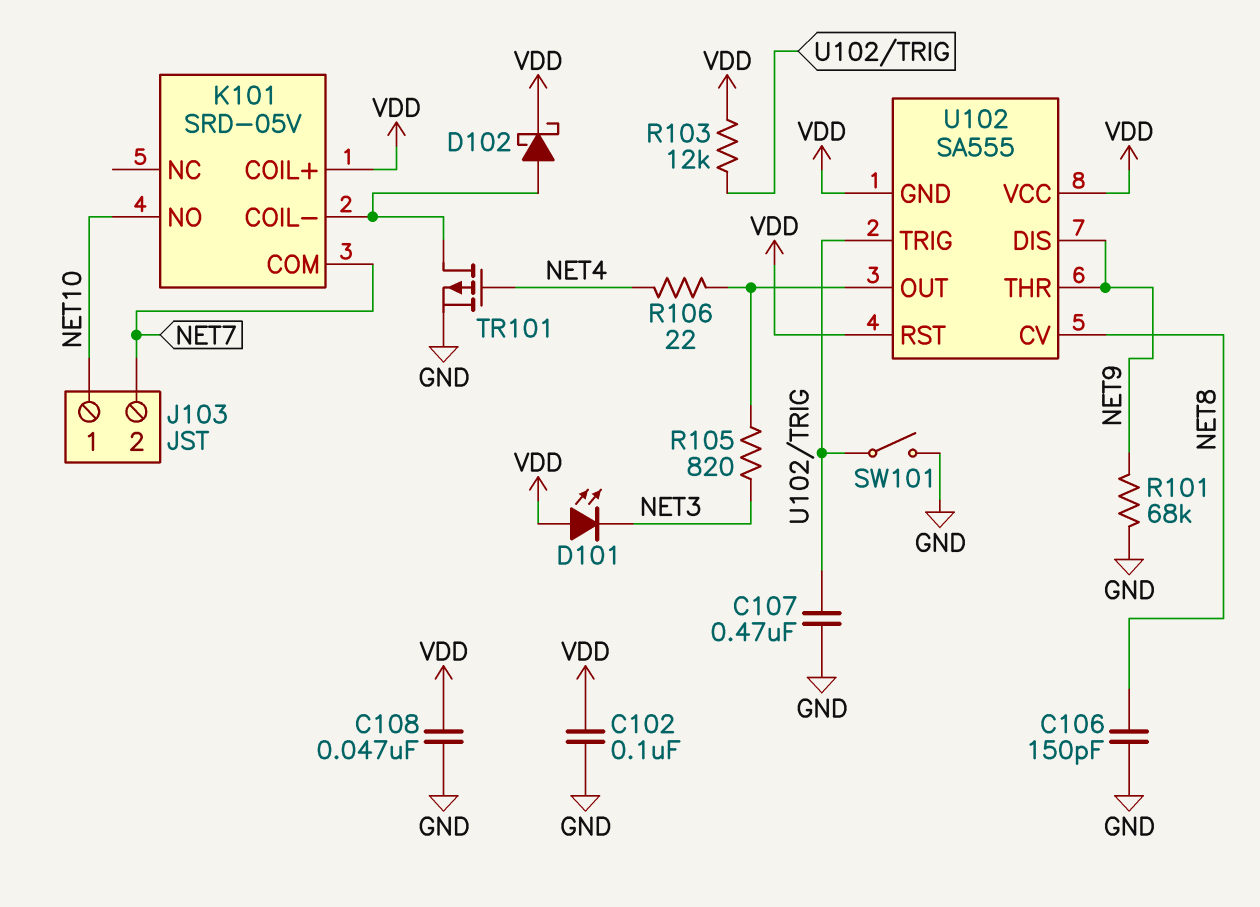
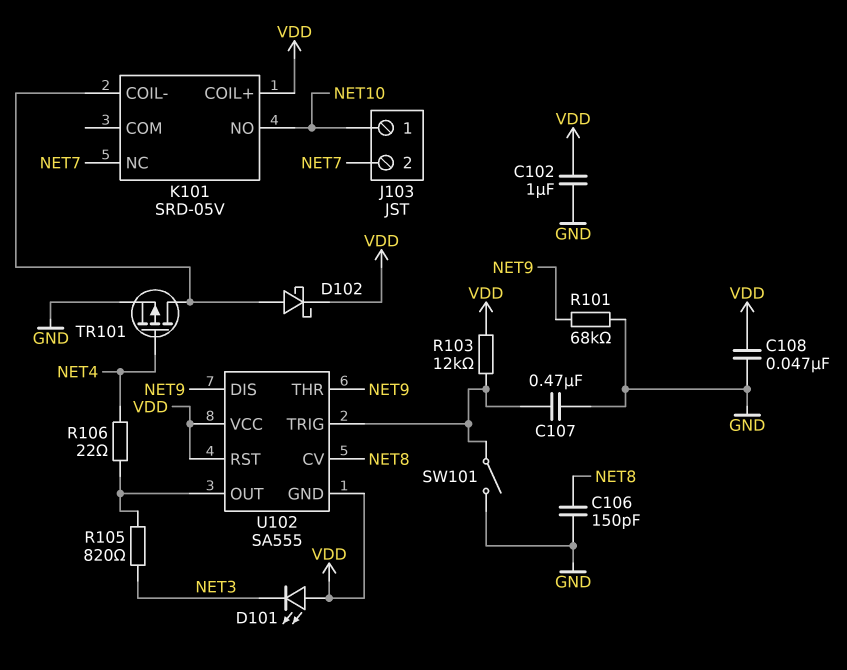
C102: 100nF (GND, VDD) -> 1uF (GND, VDD)
K101 pin COM: NET7 -> none
K101 pin NC: none -> NET7

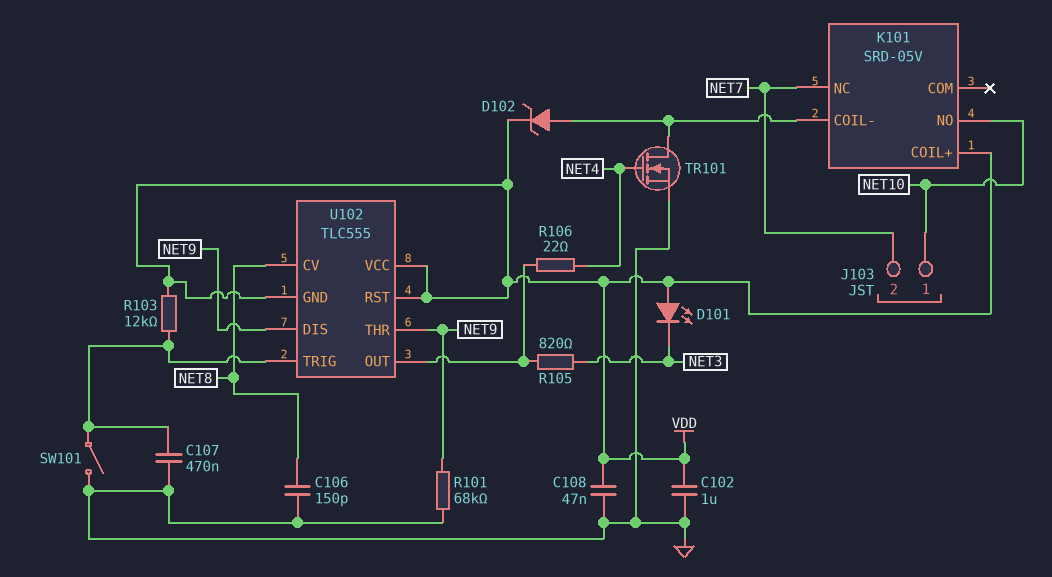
D102: schottky (A K101/COIL-, K VDD) -> zener (A K101/COIL-, K VDD)
TR101: PMOS (G NET4, D K101/COIL-, S GND) -> NMOS (G NET4, D K101/COIL-, S GND)
U102: SA555 -> TLC555

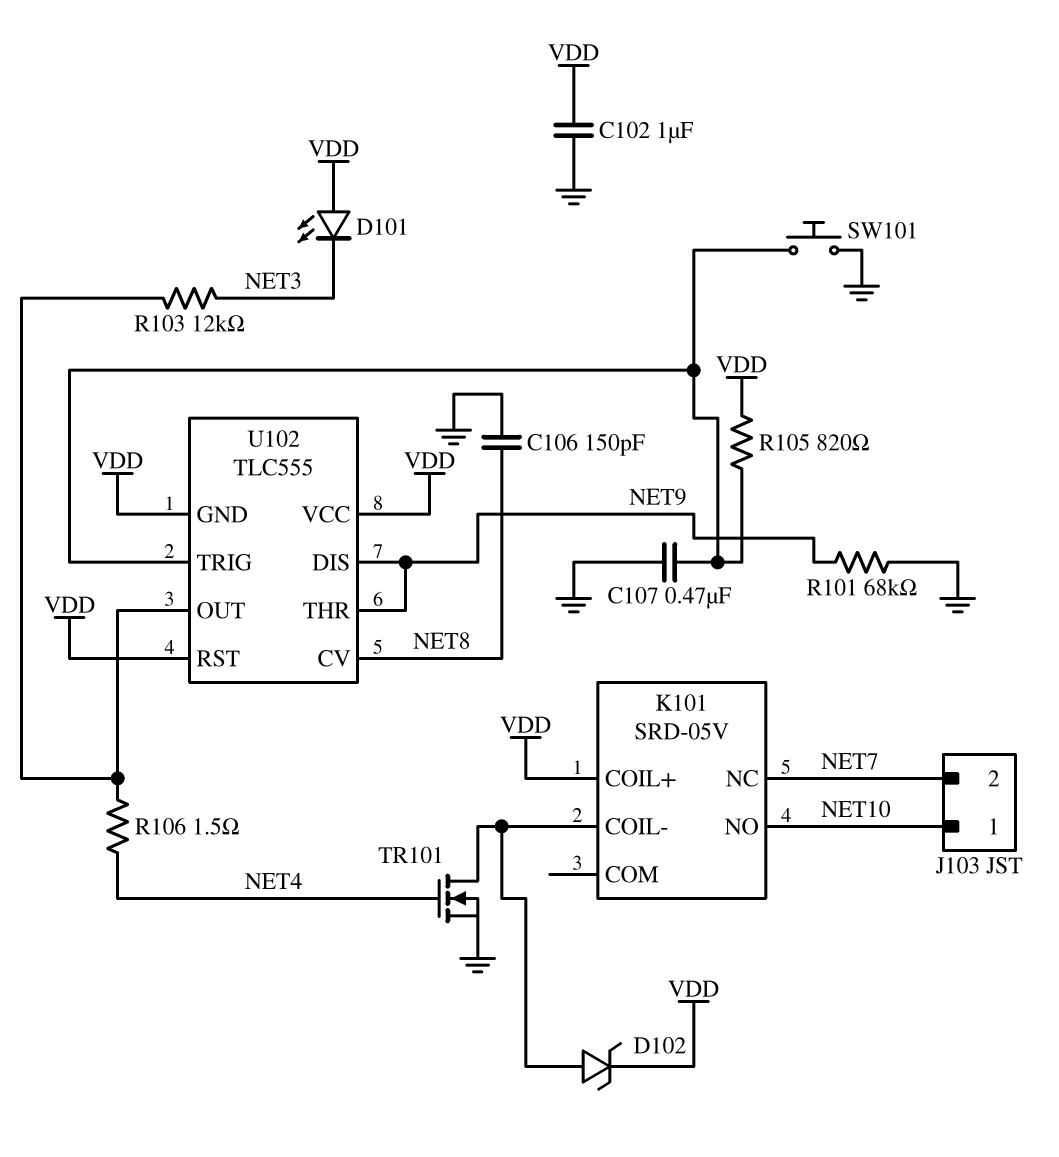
C108: 47nF (GND, VDD) -> none
R103: 12k (U102/TRIG, VDD) -> 12k (NET3, U102/OUT)
R105: 820 (NET3, U102/OUT) -> 820 (U102/TRIG, VDD)
R106: 22 (NET4, U102/OUT) -> 1.5 (NET4, U102/OUT)
SW101: switch (GND, U102/TRIG) -> button (GND, U102/TRIG)

